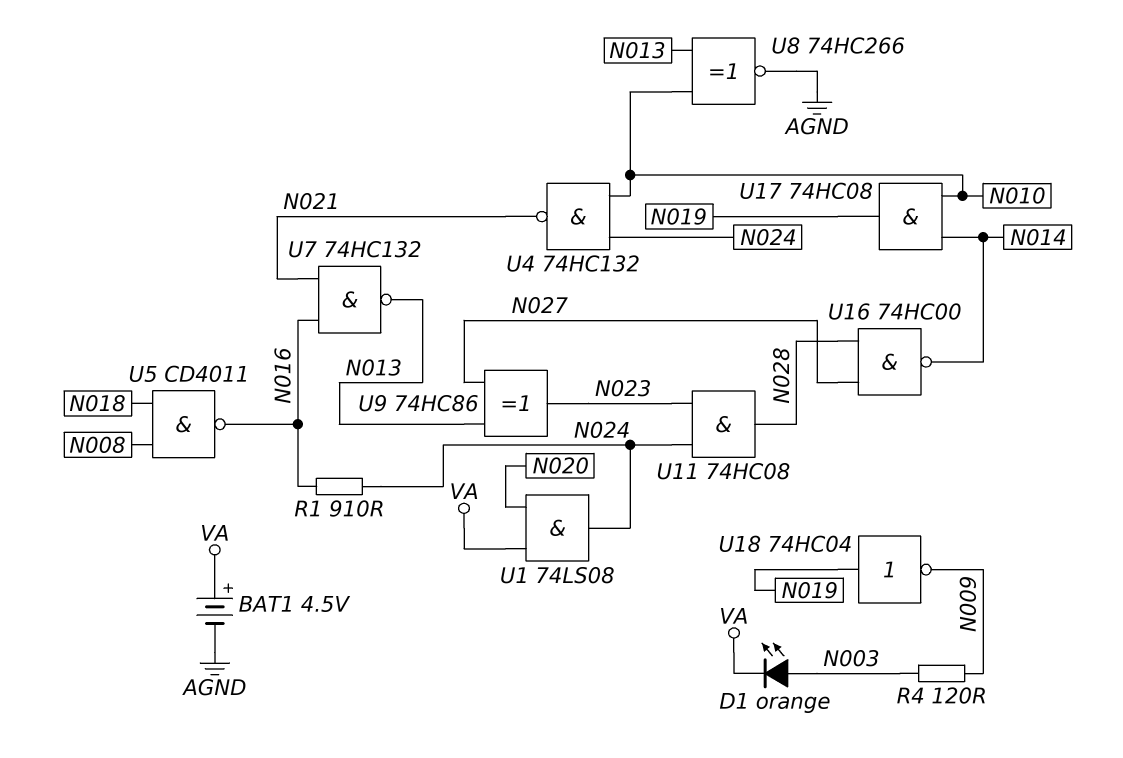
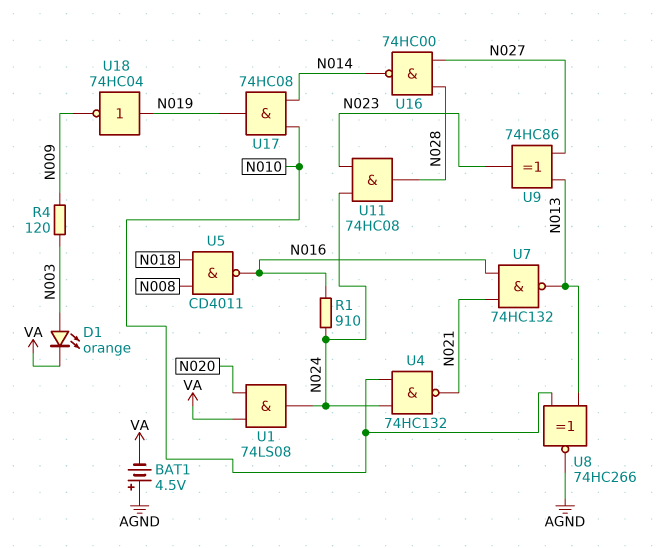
BAT1: 4.5V (plus VA, minus AGND) -> 4.5V (plus AGND, minus VA)

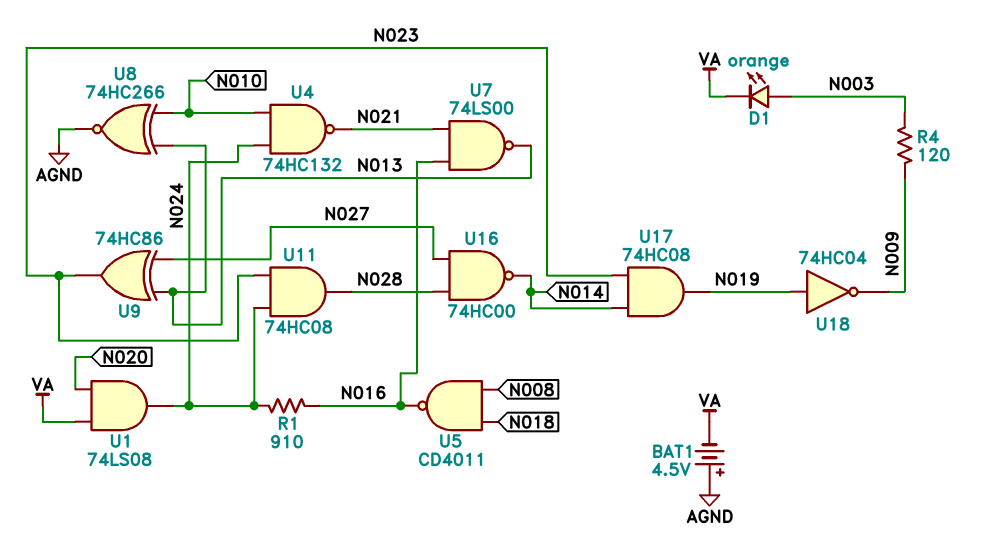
U7: NAND 74HC132 (in N016, in N021, out N013) -> NAND 74LS00 (in N016, in N021, out N013)
U17: AND 74HC08 (in N010, in N014, out N019) -> AND 74HC08 (in N014, in N023, out N019)

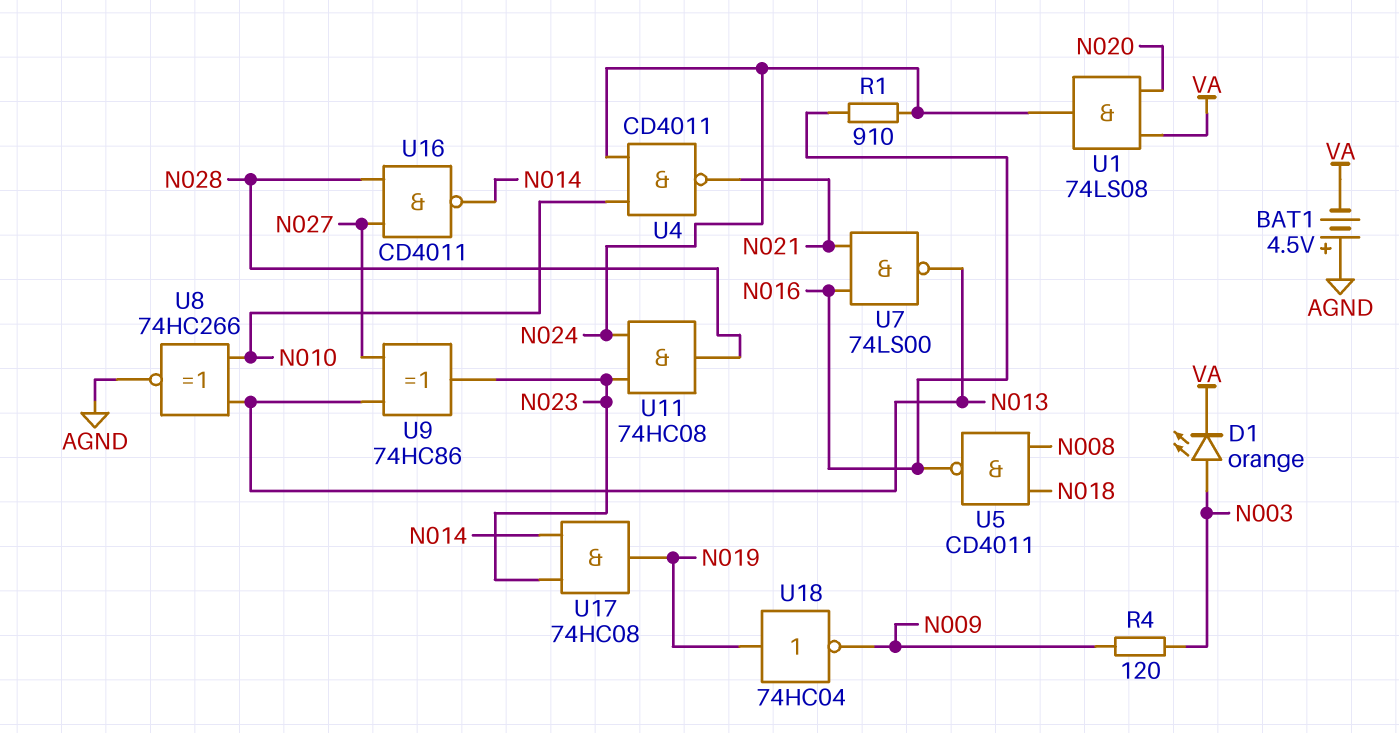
U4: NAND 74HC132 (in N010, in N024, out N021) -> NAND CD4011 (in N010, in N024, out N021)
U16: NAND 74HC00 (in N027, in N028, out N014) -> NAND CD4011 (in N027, in N028, out N014)

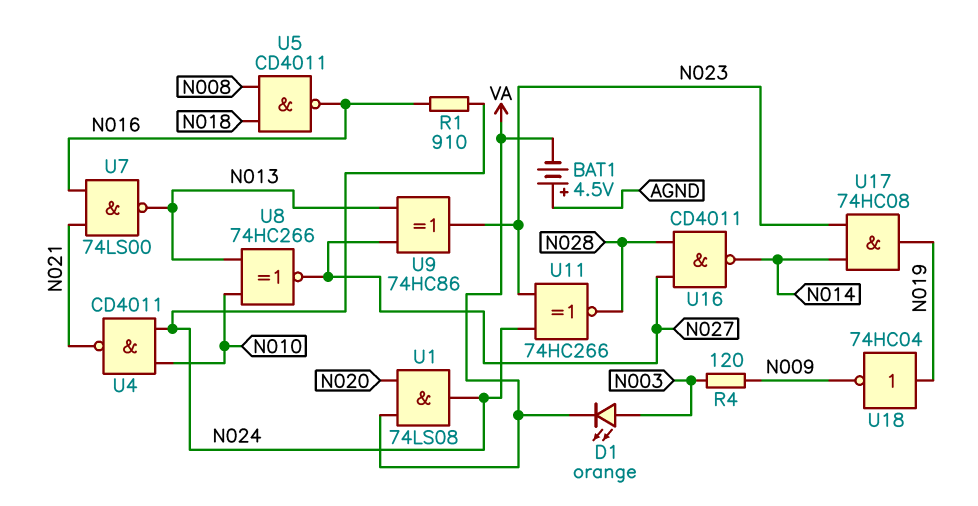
U8: XNOR 74HC266 (in N010, in N013, out AGND) -> XNOR 74HC266 (in N010, in N013, out N027)
U11: AND 74HC08 (in N023, in N024, out N028) -> XNOR 74HC266 (in N023, in N024, out N028)

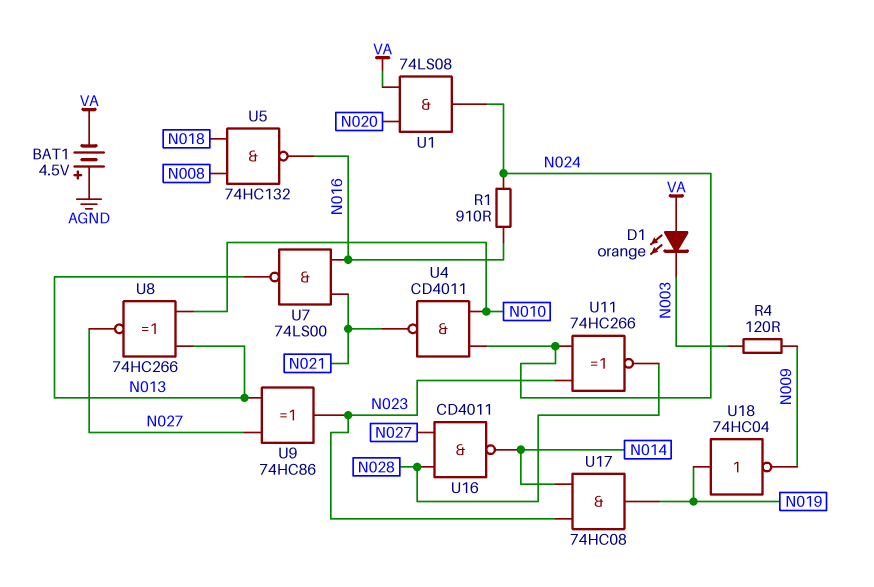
D1: LED orange (A N003, K VA) -> LED orange (A VA, K N003)
U5: NAND CD4011 (in N008, in N018, out N016) -> NAND 74HC132 (in N008, in N018, out N016)

